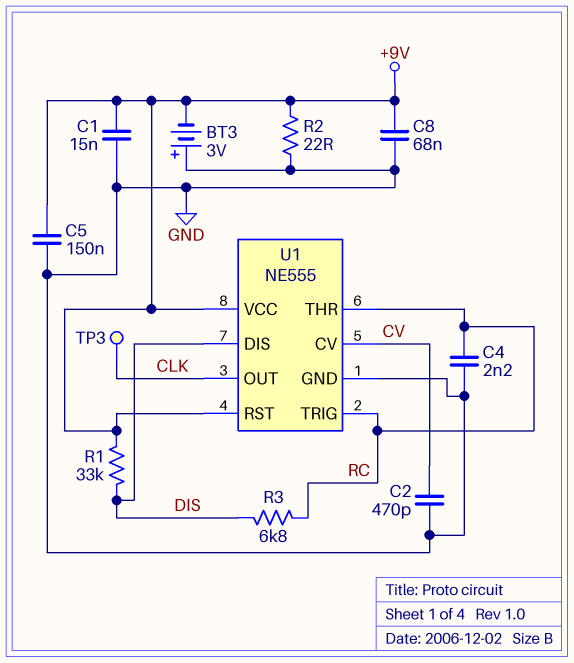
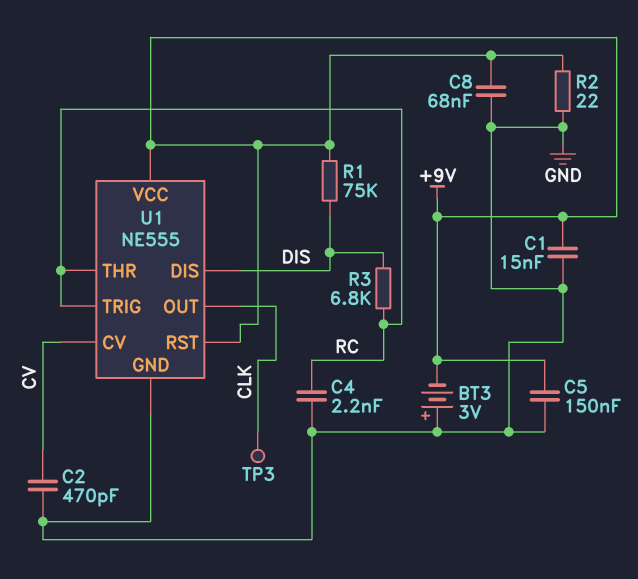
R1: 33k (+9V, DIS) -> 75k (+9V, DIS)

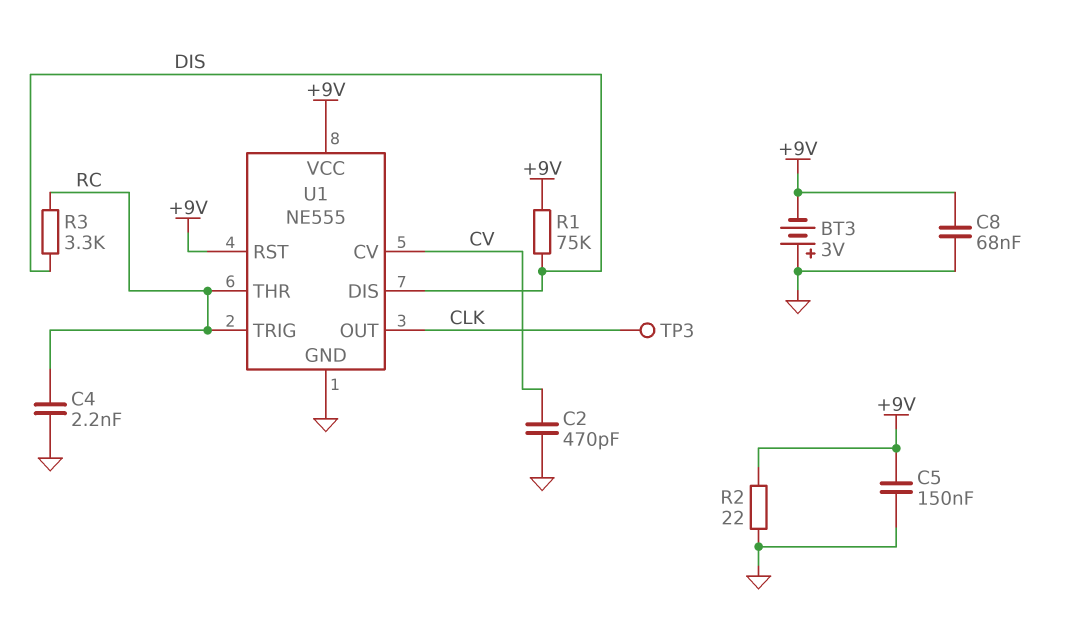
C1: 15nF (+9V, GND) -> none
R3: 6.8k (DIS, RC) -> 3.3k (DIS, RC)

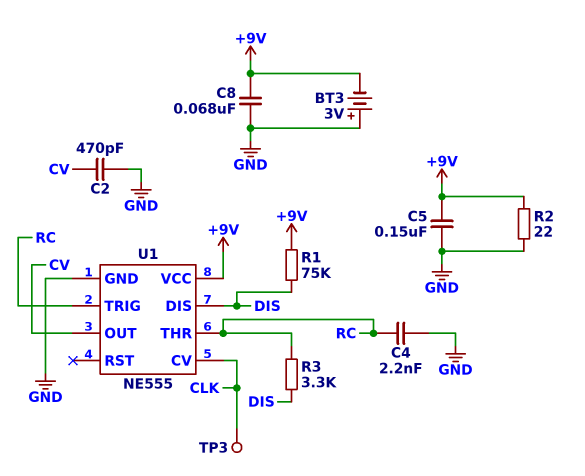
U1 pin CV: CV -> CLK
U1 pin OUT: CLK -> CV
U1 pin RST: +9V -> none

